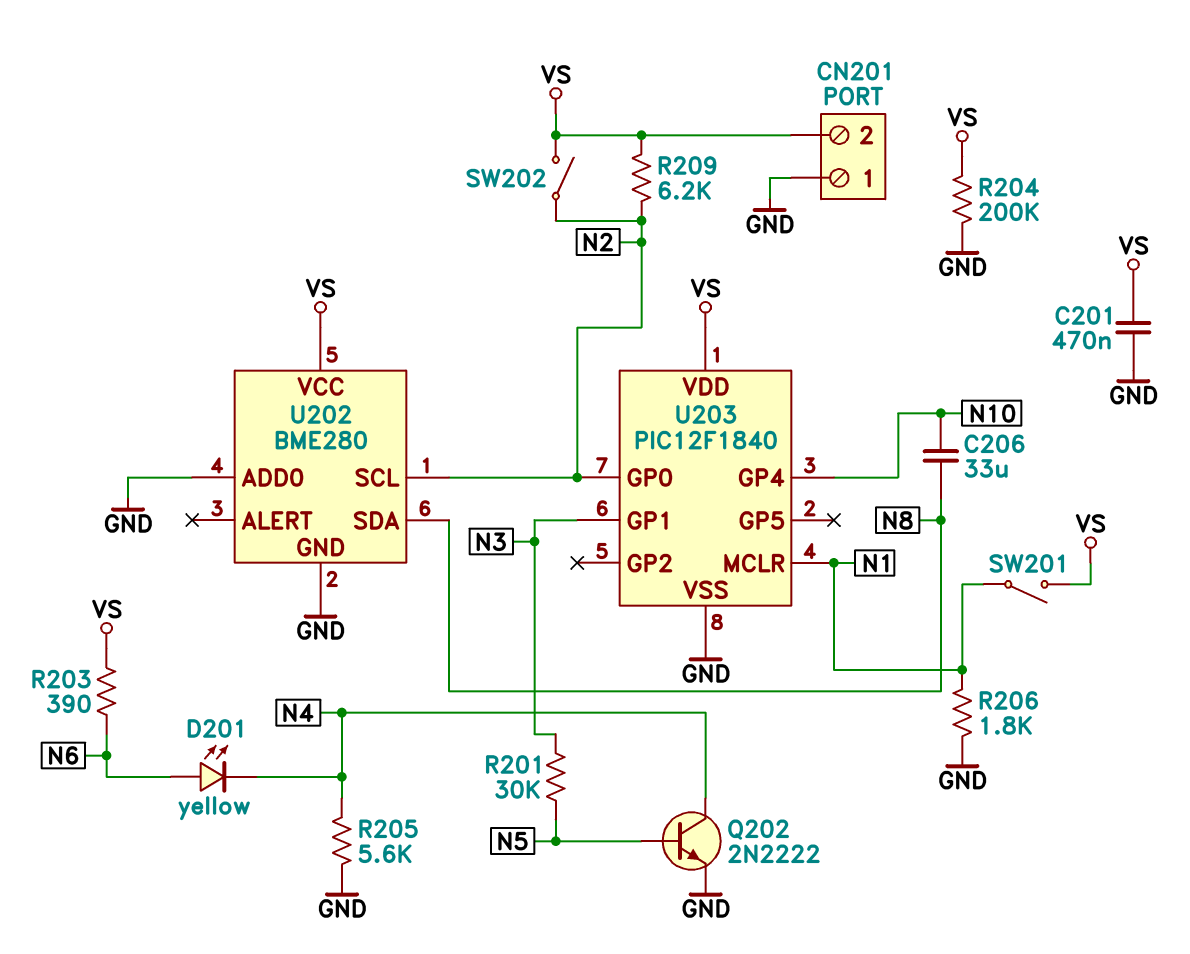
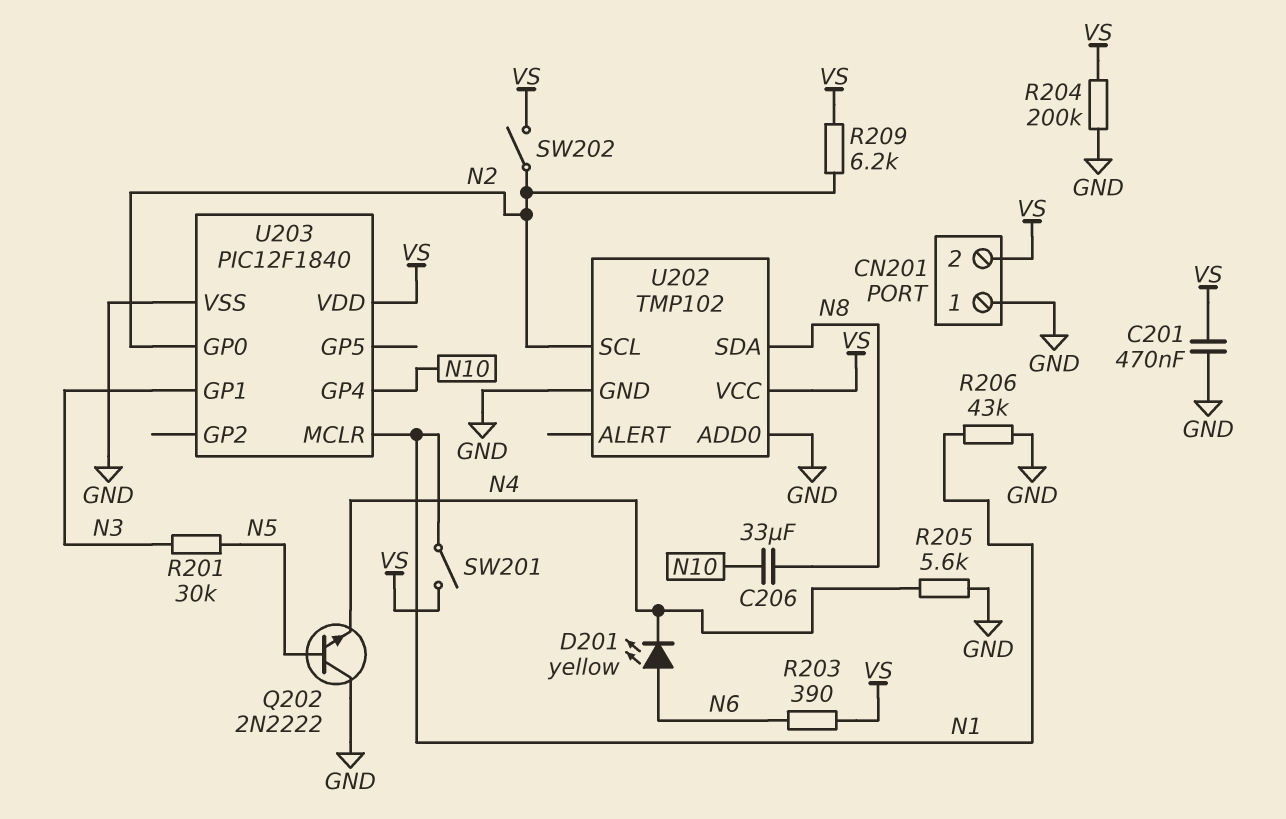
Q202: NPN 2N2222 (B N5, C N4, E GND) -> NPN 2N2222 (B N5, C GND, E N4)
R206: 1.8k (GND, N1) -> 43k (GND, N1)
U202: BME280 -> TMP102

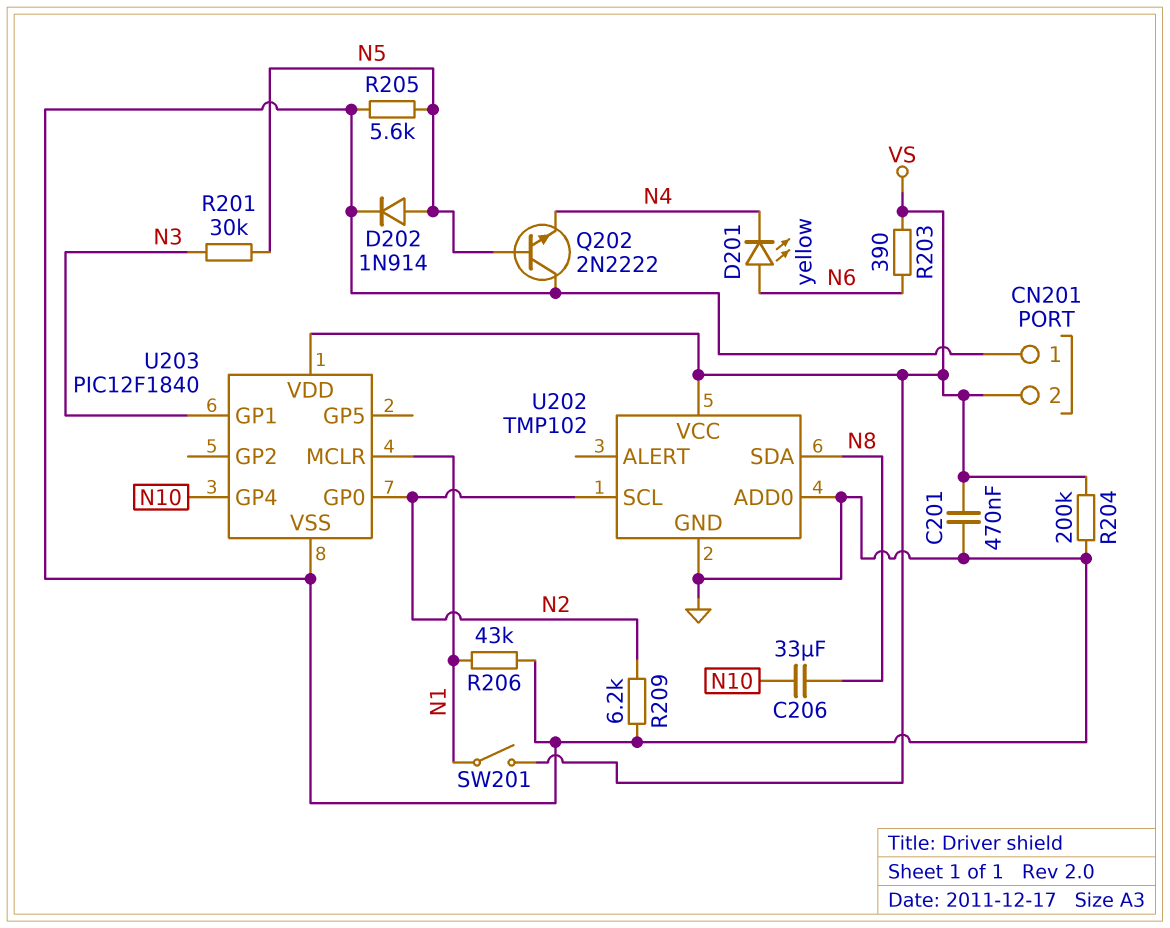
D202: none -> diode 1N914 (A N5, K GND)
R205: 5.6k (GND, N4) -> 5.6k (GND, N5)
R209: 6.2k (N2, VS) -> 6.2k (GND, N2)
SW202: switch (N2, VS) -> none

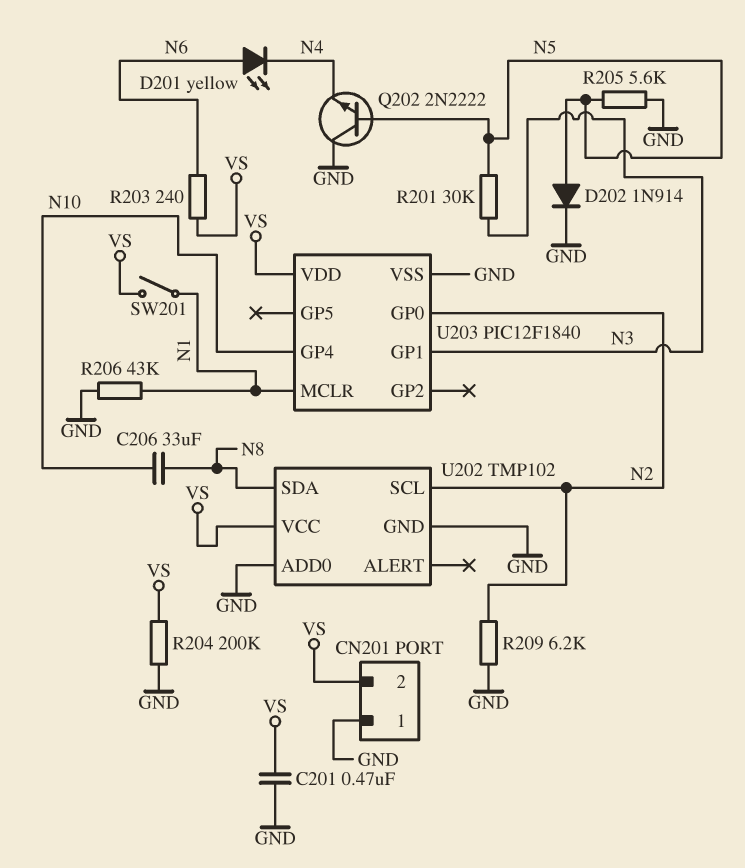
R203: 390 (N6, VS) -> 240 (N6, VS)

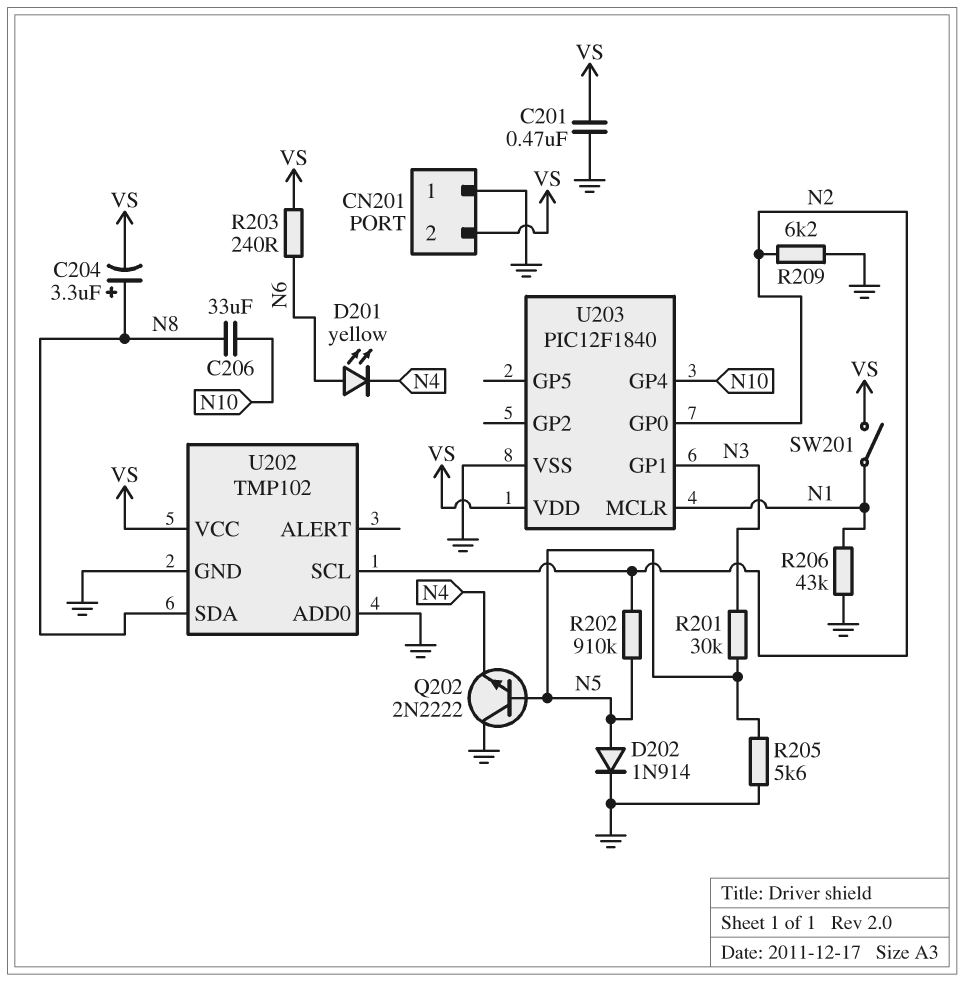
C204: none -> 3.3uF (plus N8, minus VS)
R202: none -> 910k (N2, N5)
R204: 200k (GND, VS) -> none

